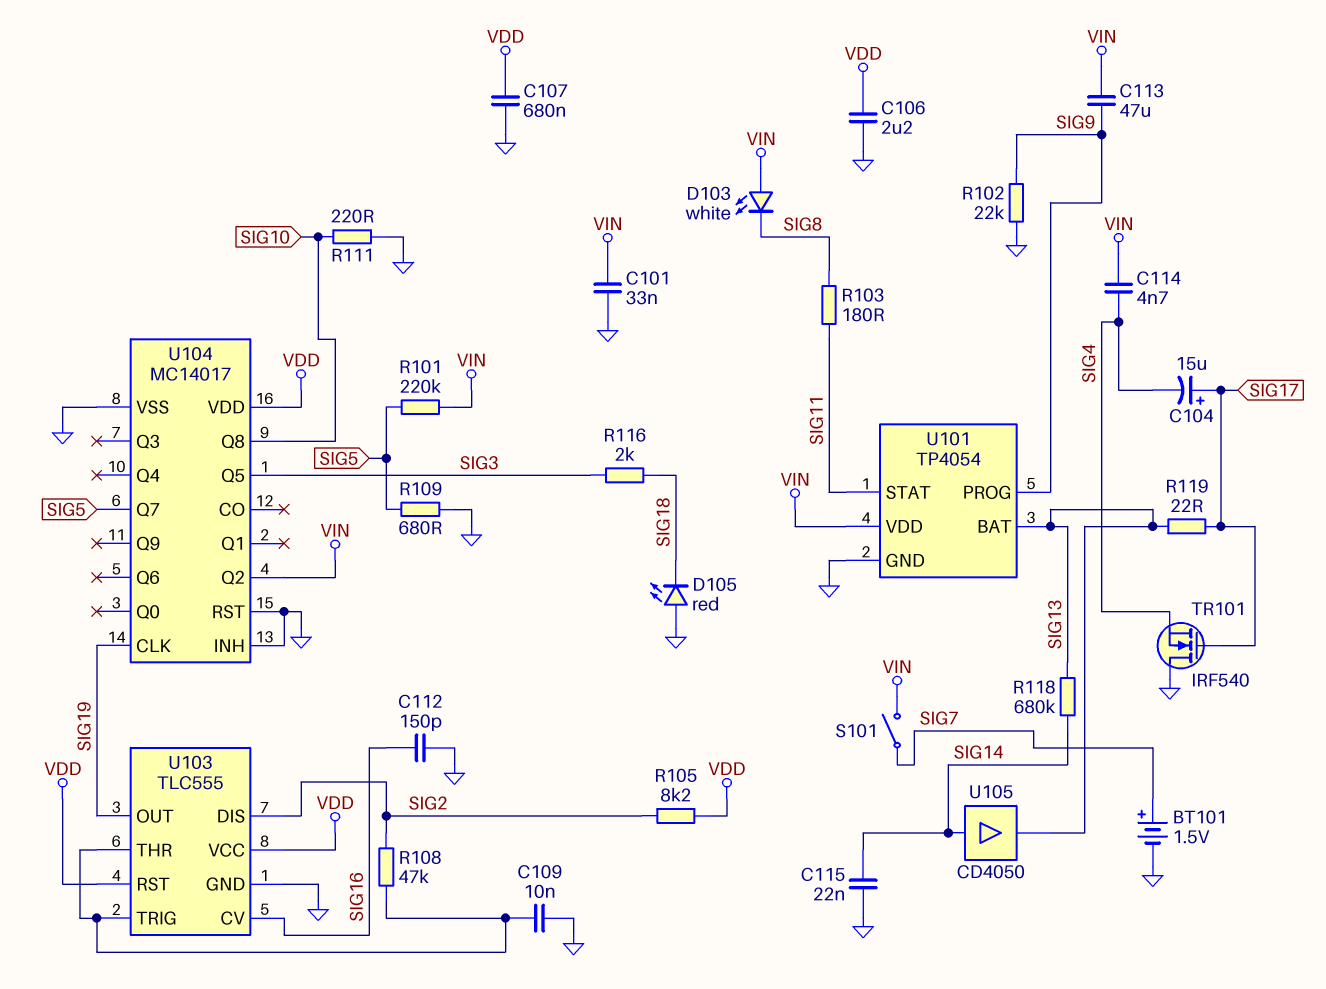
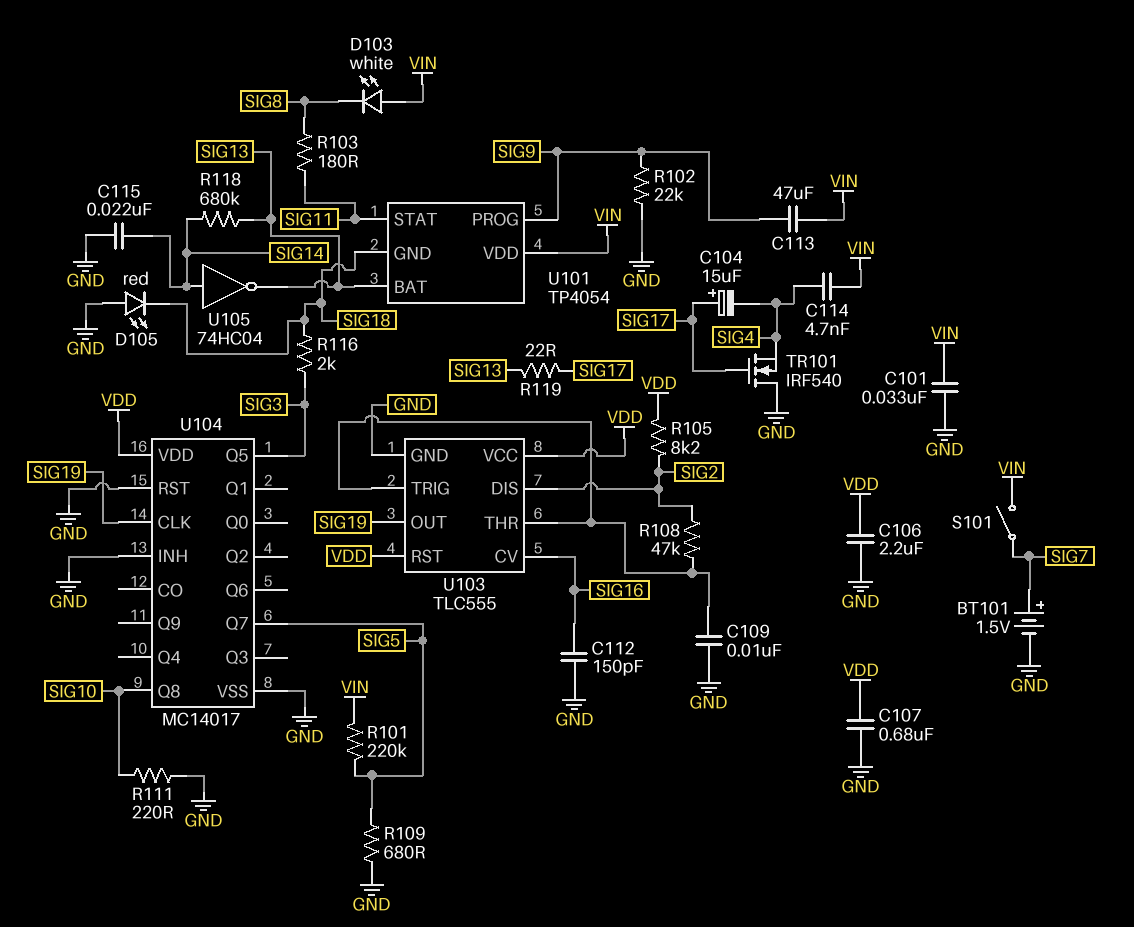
U101 pin GND: GND -> SIG18
U104 pin Q2: VIN -> none
U105: buffer CD4050 (in SIG14, out SIG13) -> NOT 74HC04 (in SIG14, out SIG13)

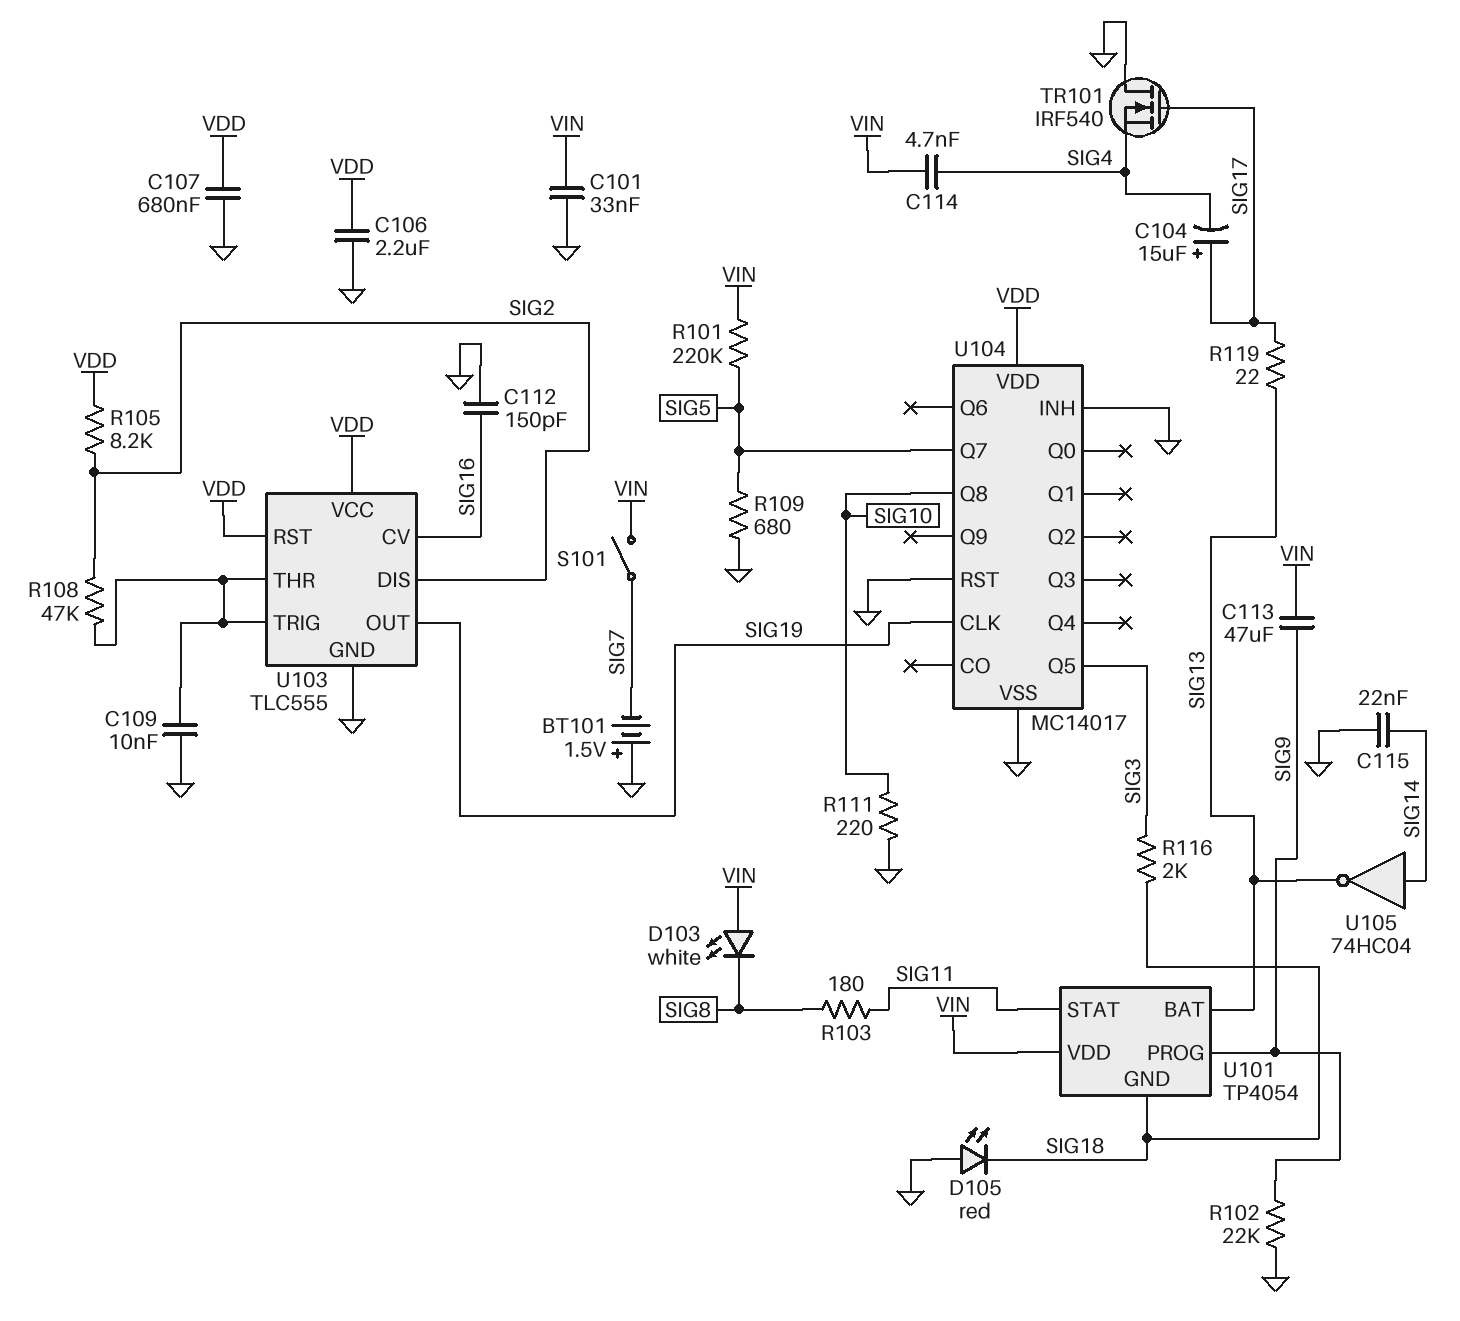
BT101: 1.5V (plus SIG7, minus GND) -> 1.5V (plus GND, minus SIG7)
R118: 680k (SIG13, SIG14) -> none

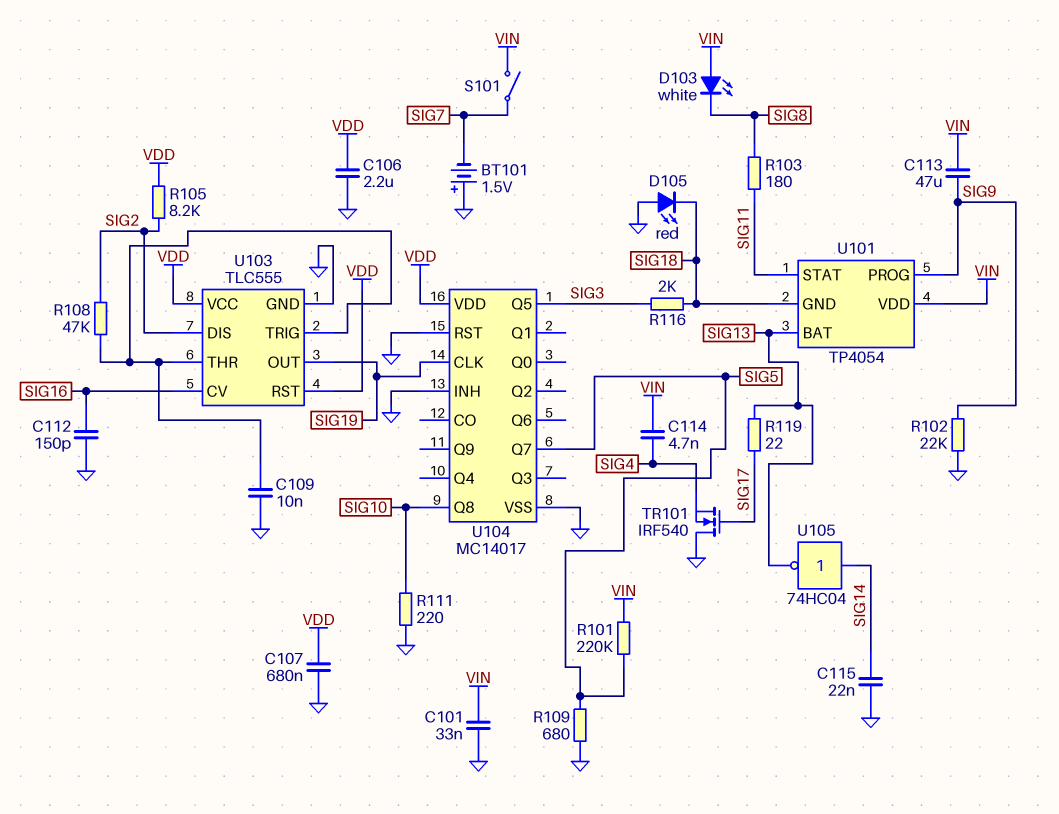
C104: 15uF (plus SIG17, minus SIG4) -> none

